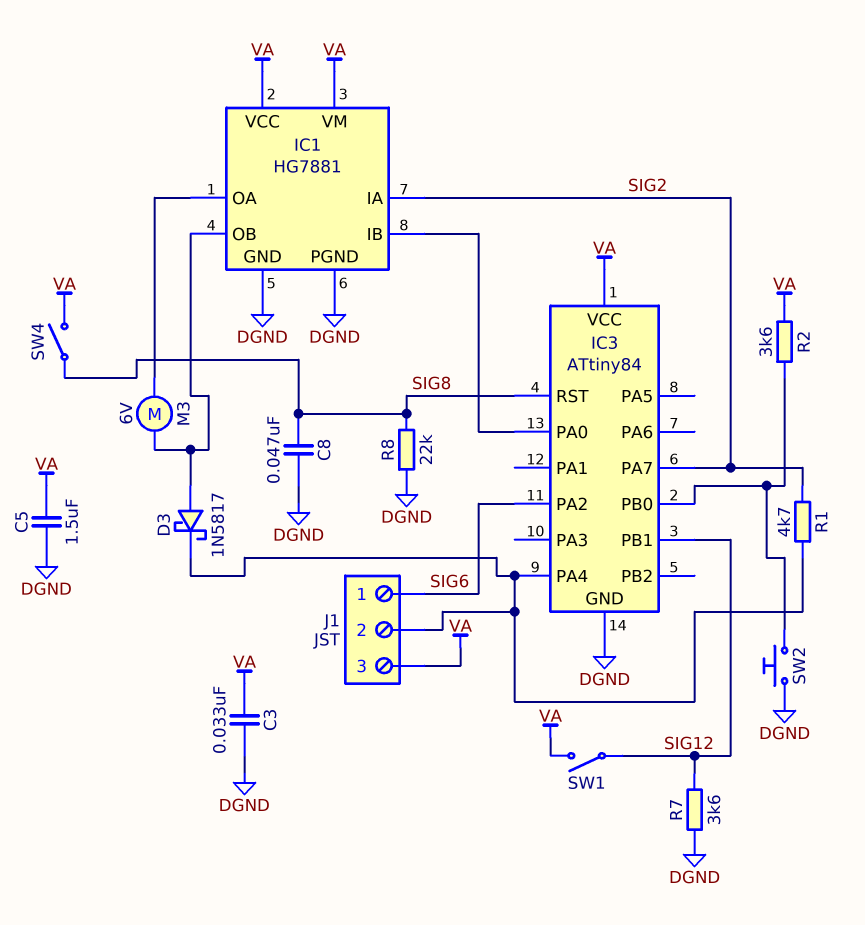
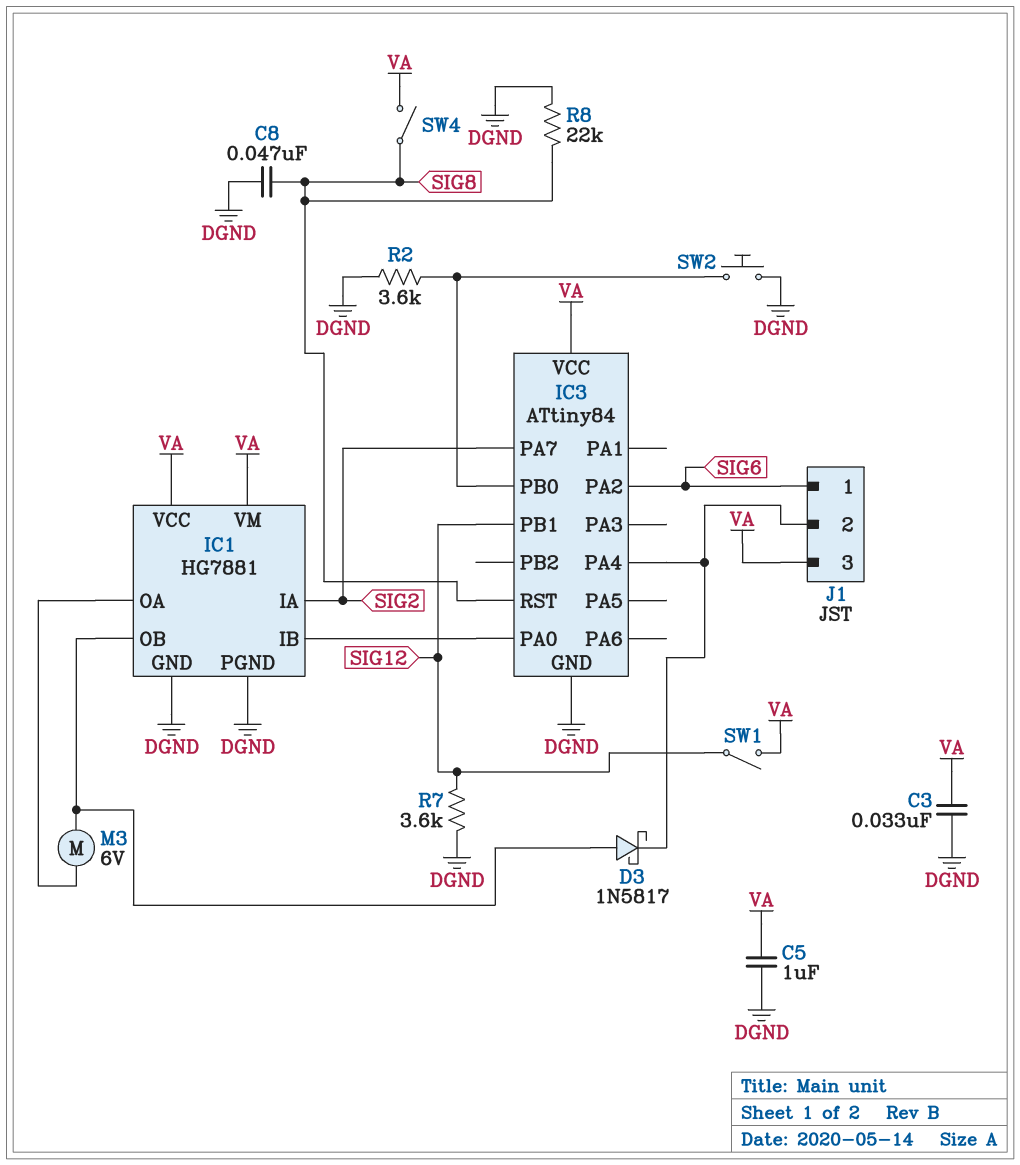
C5: 1.5uF (DGND, VA) -> 1uF (DGND, VA)
R1: 4.7k (IC3/PA4, SIG2) -> none
R2: 3.6k (IC3/PB0, VA) -> 3.6k (DGND, IC3/PB0)

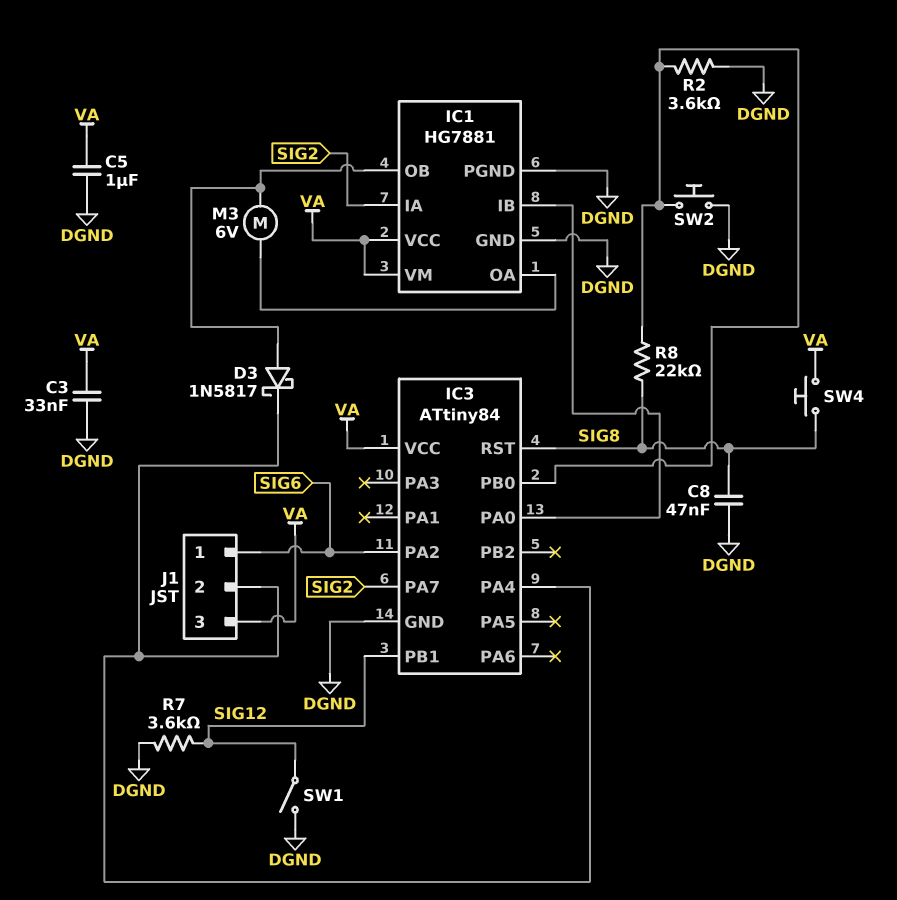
R8: 22k (DGND, SIG8) -> 22k (IC3/PB0, SIG8)
SW1: switch (SIG12, VA) -> switch (DGND, SIG12)
SW4: switch (SIG8, VA) -> button (SIG8, VA)

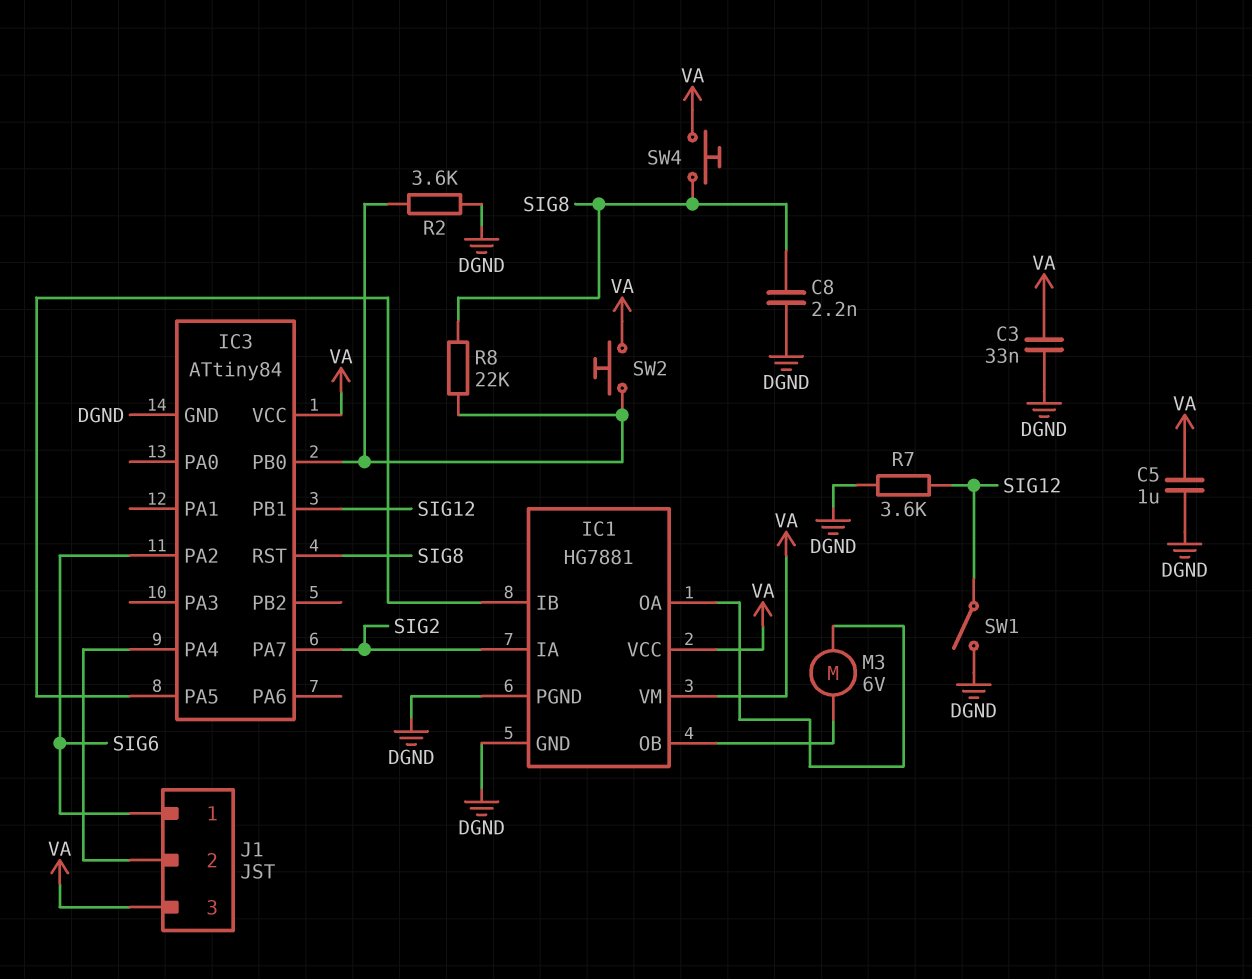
C8: 47nF (DGND, SIG8) -> 2.2nF (DGND, SIG8)
D3: schottky 1N5817 (A IC1/OB, K IC3/PA4) -> none
IC3 pin PA0: IC1/IB -> none
IC3 pin PA5: none -> IC1/IB
SW2: button (DGND, IC3/PB0) -> button (IC3/PB0, VA)

